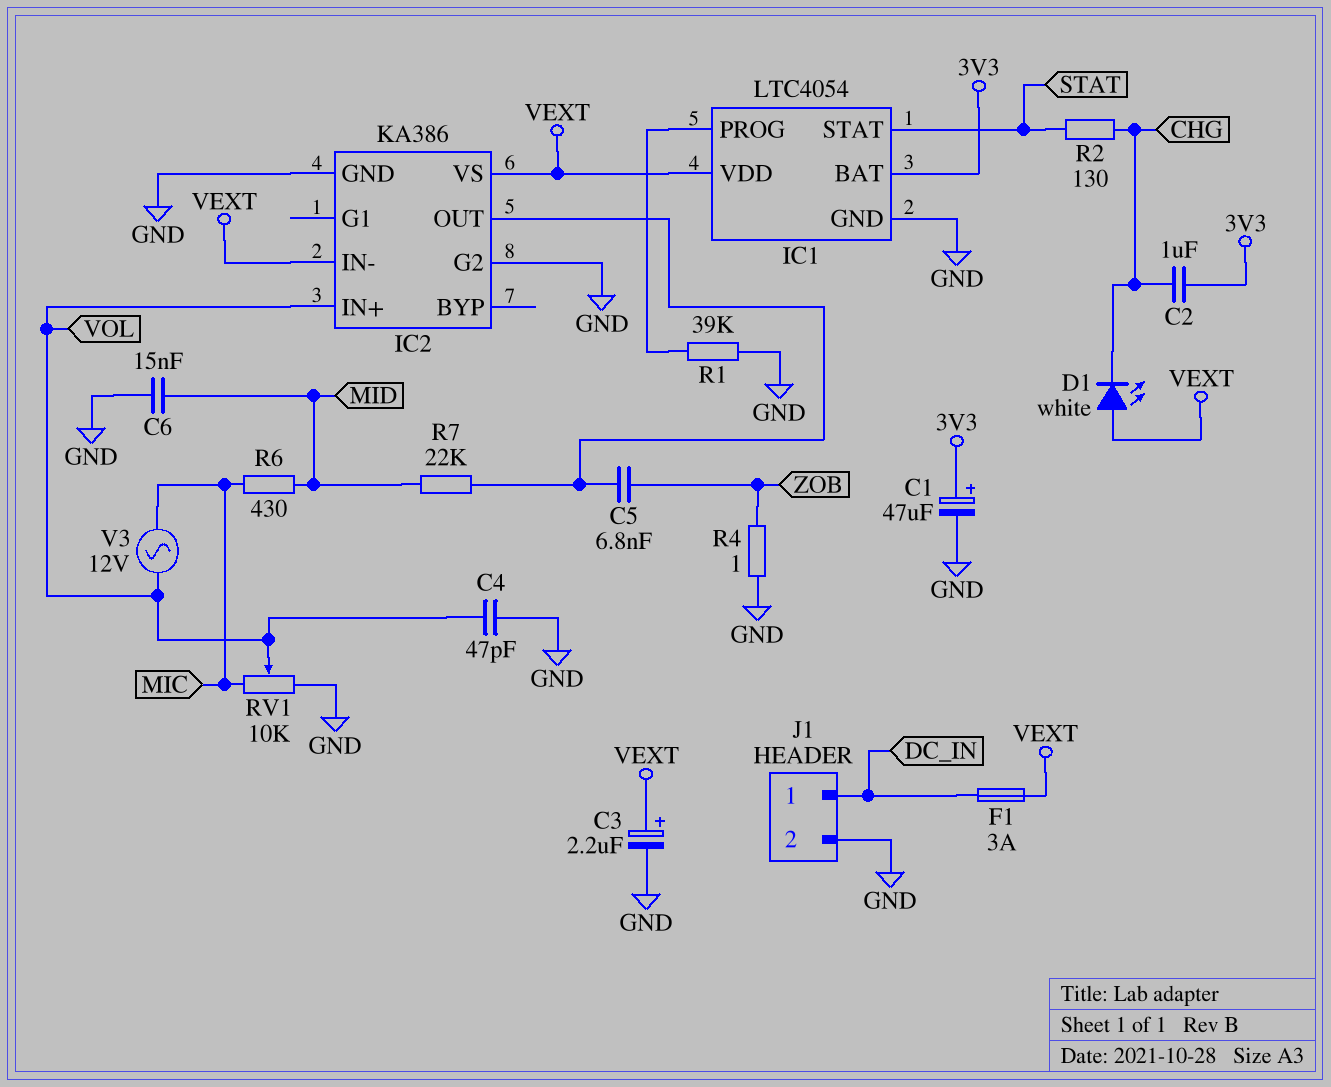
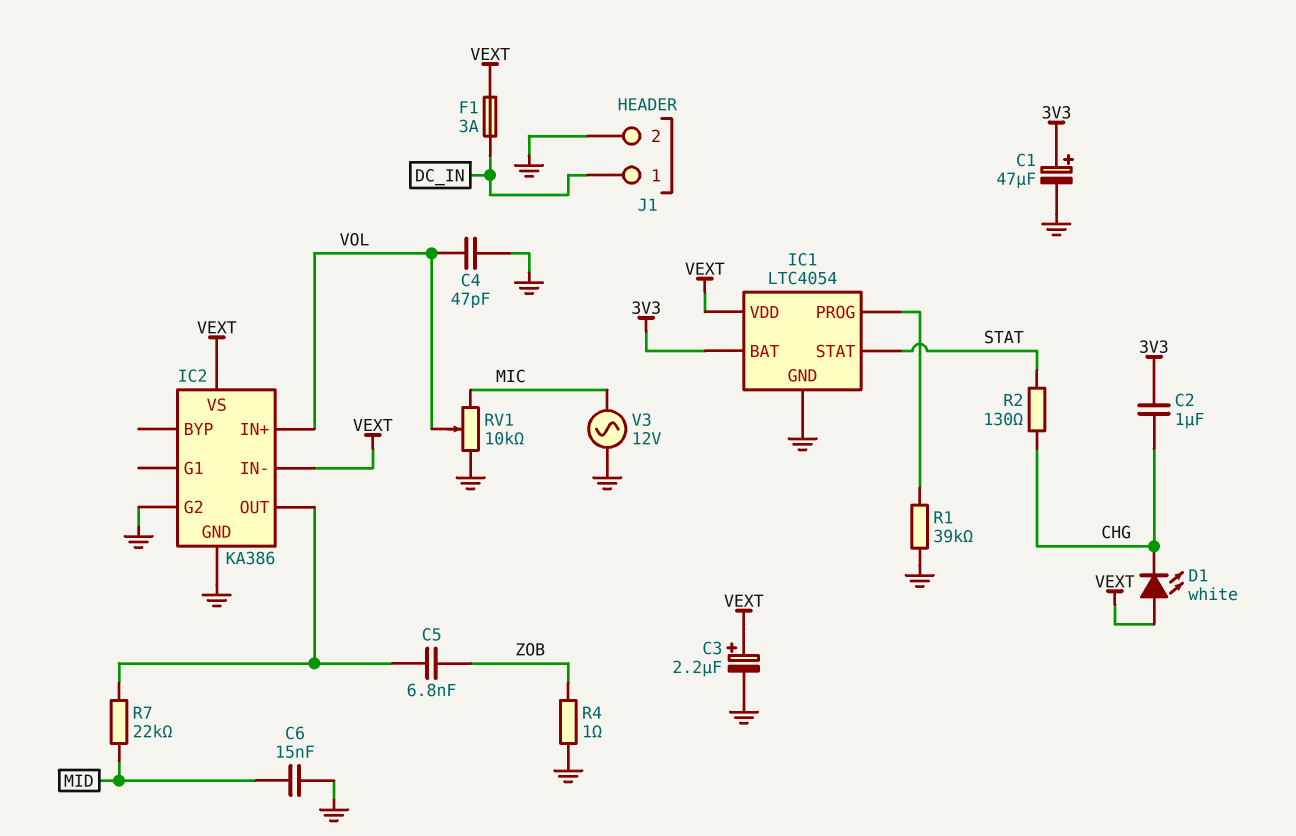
R6: 430 (MIC, MID) -> none
V3: AC 12V (MIC, VOL) -> AC 12V (GND, MIC)

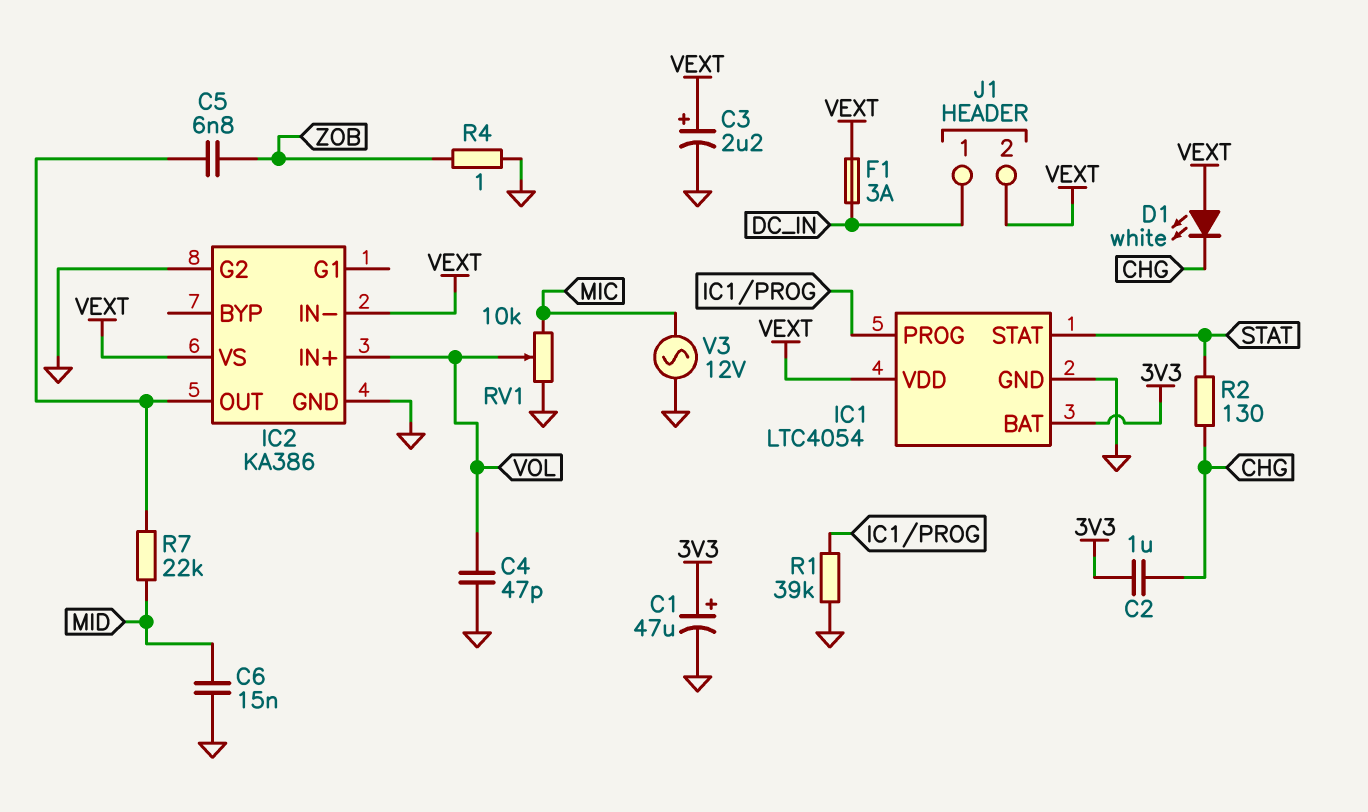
J1 pin 2: GND -> VEXT

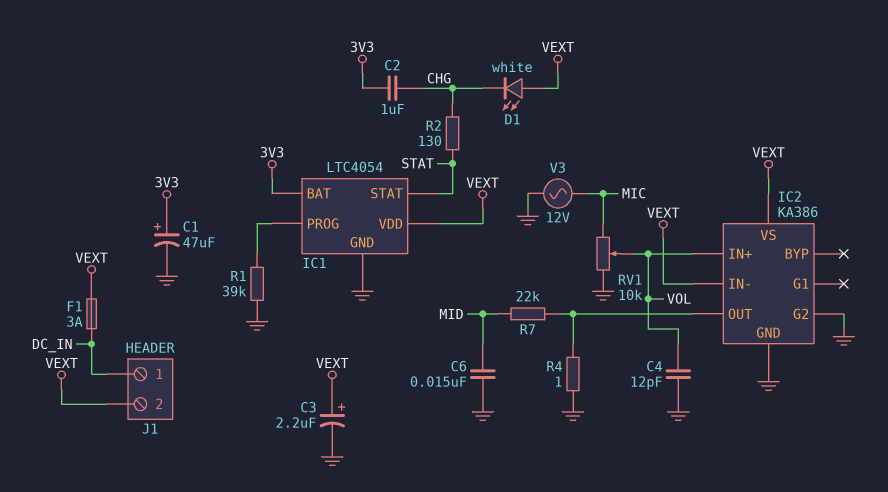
C4: 47pF (GND, VOL) -> 12pF (GND, VOL)
C5: 6.8nF (IC2/OUT, ZOB) -> none
R4: 1 (GND, ZOB) -> 1 (GND, IC2/OUT)

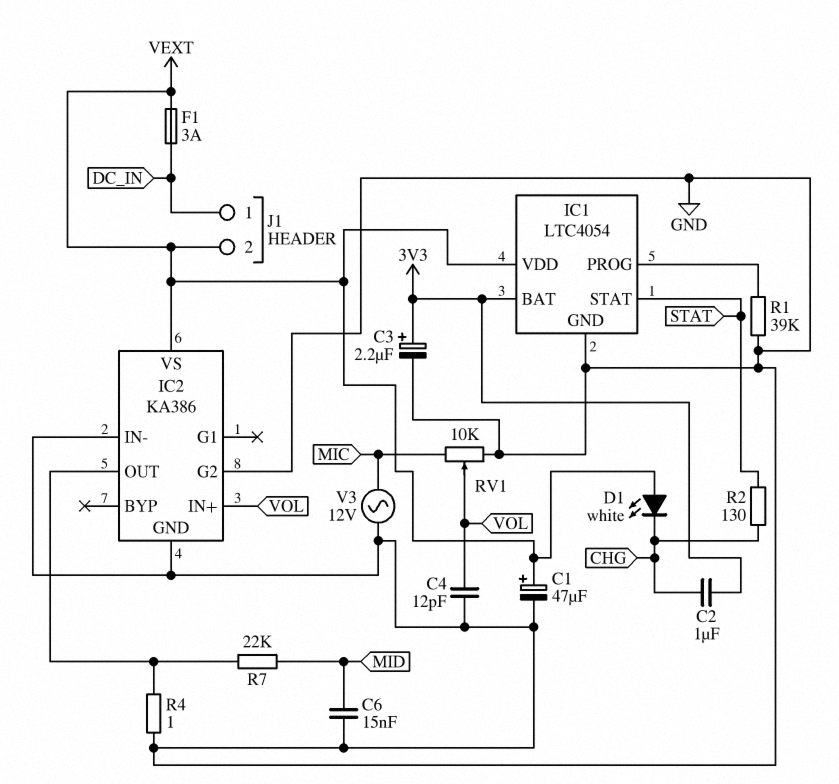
C1: 47uF (plus 3V3, minus GND) -> 47uF (plus VEXT, minus GND)
C3: 2.2uF (plus VEXT, minus GND) -> 2.2uF (plus 3V3, minus GND)
IC2 pin IN-: VEXT -> GND

